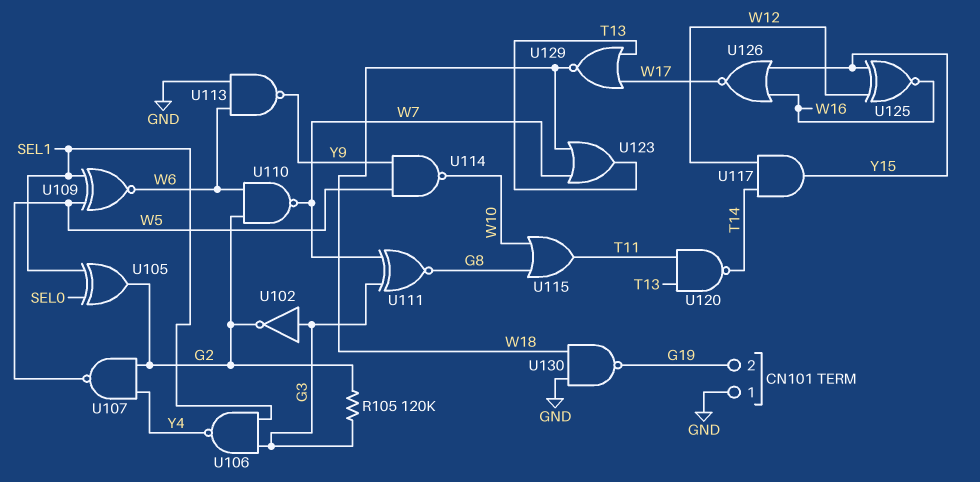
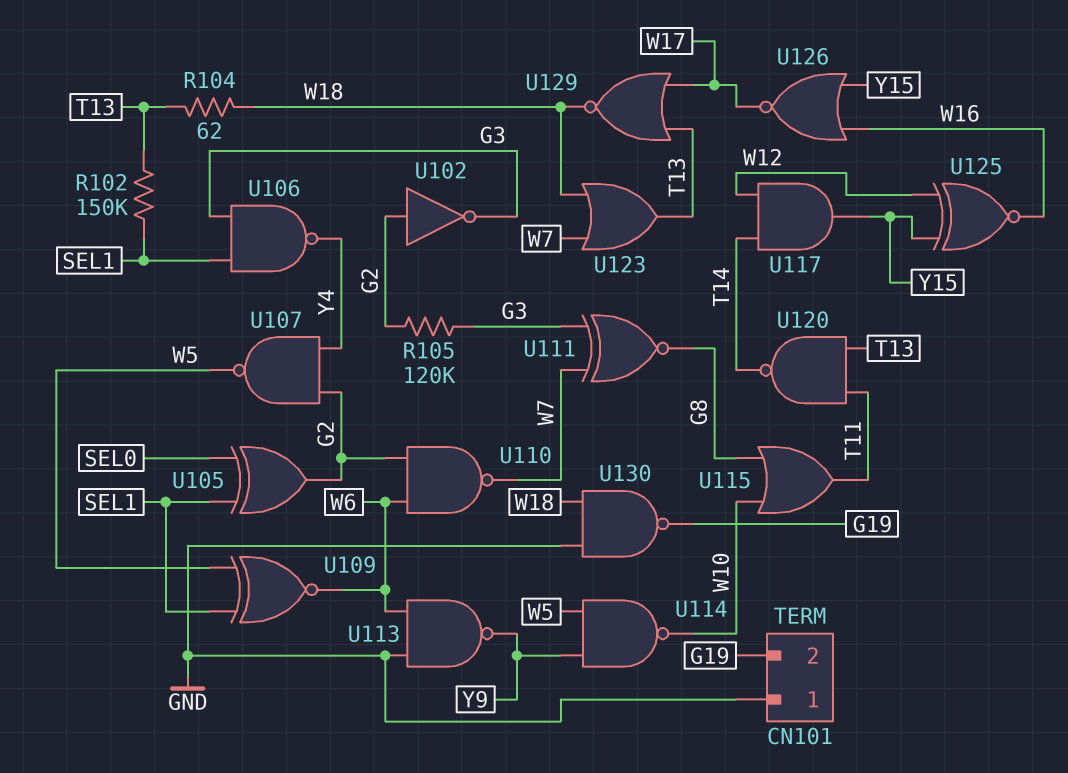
R102: none -> 150k (SEL1, T13)
R104: none -> 62 (T13, W18)
U102: NOT (in G3, out G2) -> NOT (in G2, out G3)

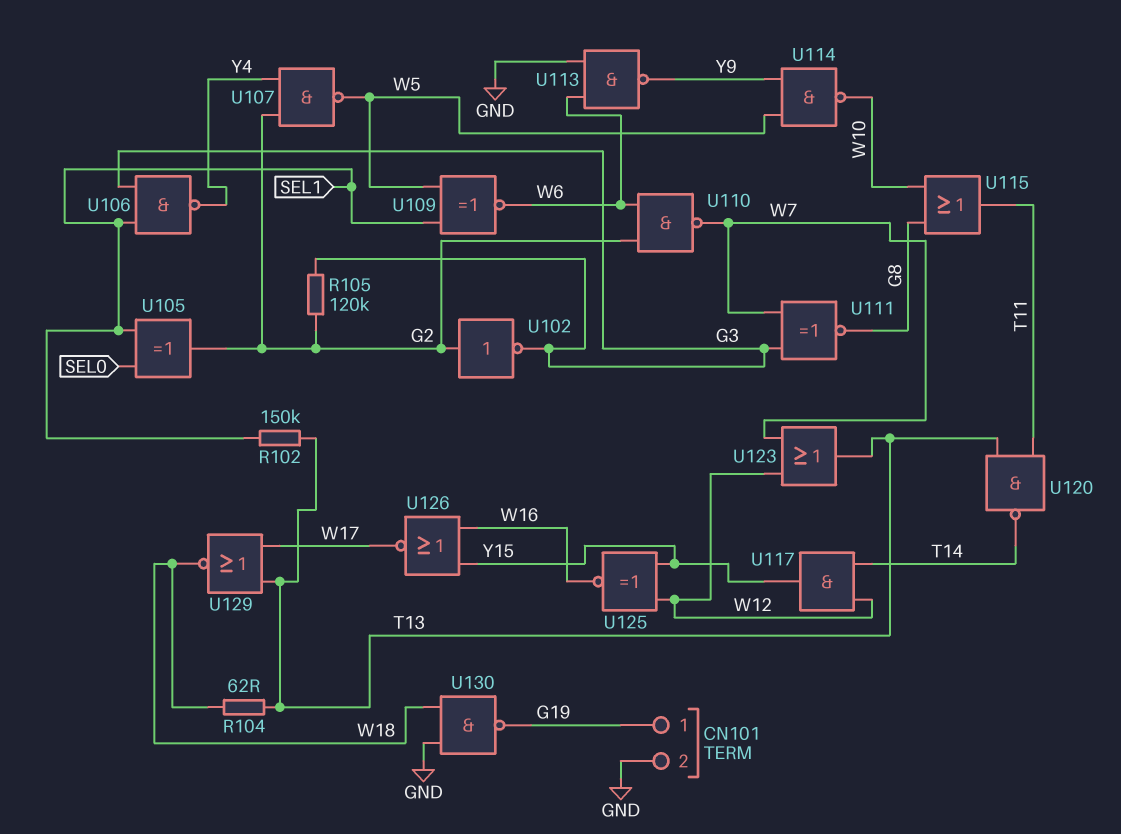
CN101 pin 1: GND -> G19
CN101 pin 2: G19 -> GND
U123: OR (in W7, in W18, out T13) -> OR (in W7, in W12, out T13)

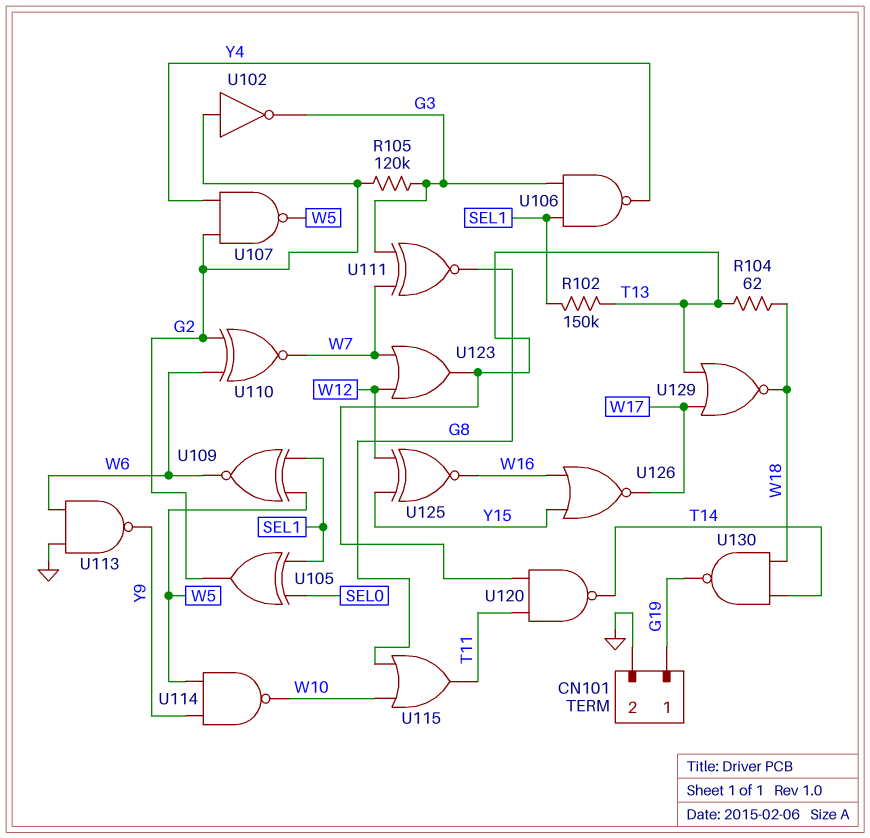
U110: NAND (in G2, in W6, out W7) -> XNOR (in G2, in W6, out W7)
U117: AND (in T14, in W12, out Y15) -> none
U130: NAND (in GND, in W18, out G19) -> NAND (in T14, in W18, out G19)

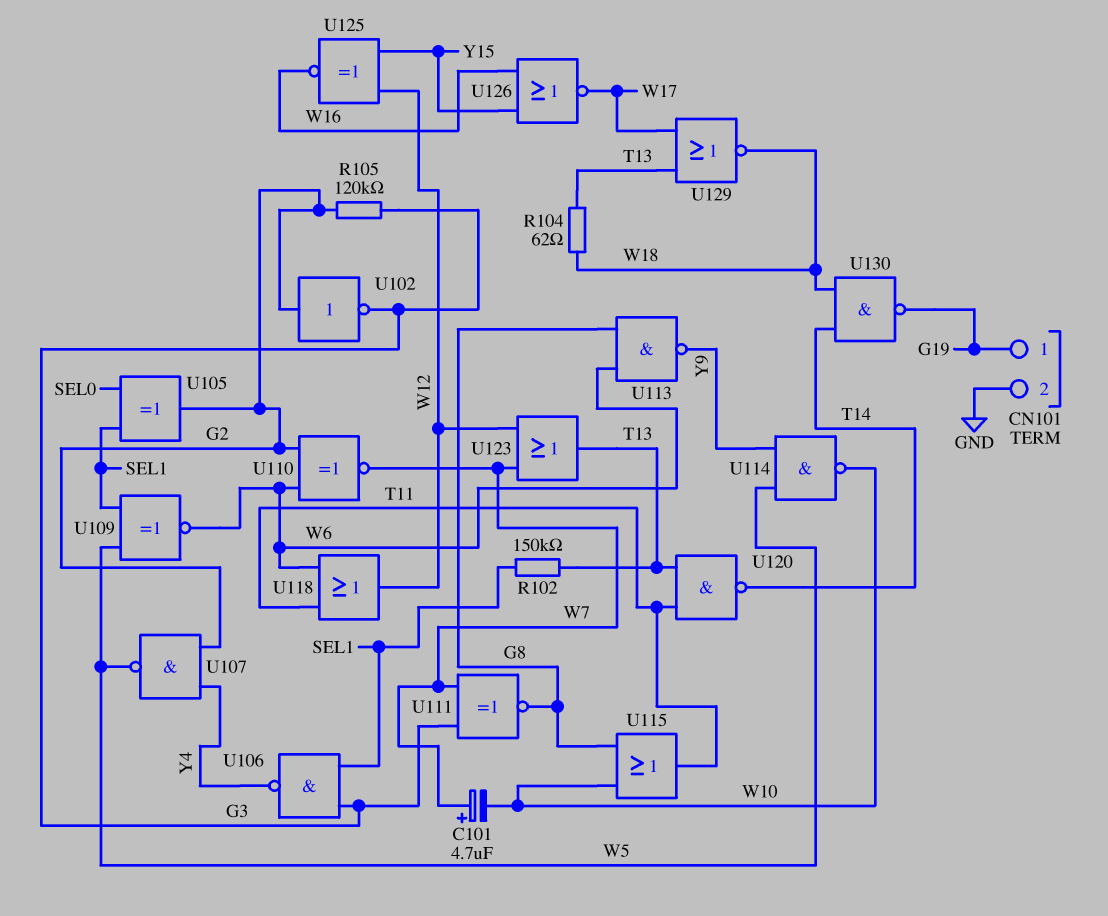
C101: none -> 4.7uF (plus W7, minus W10)
U113: NAND (in GND, in W6, out Y9) -> NAND (in G8, in W6, out Y9)
U118: none -> OR (in T11, in W6, out W12)

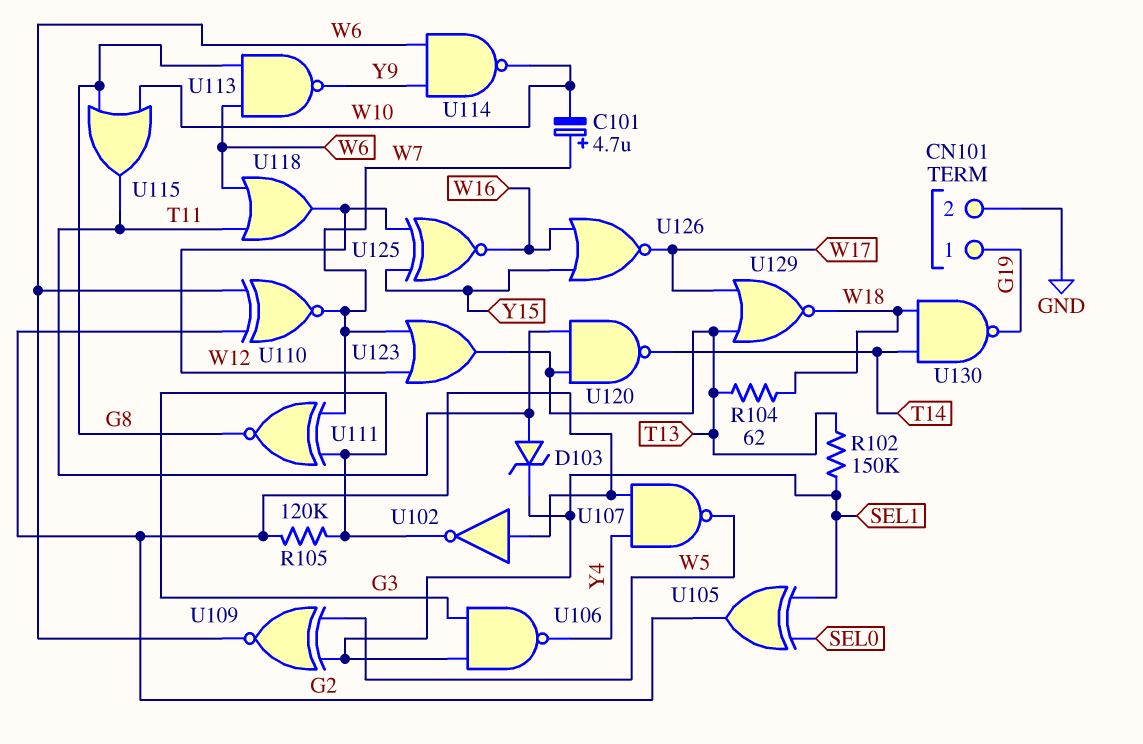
D103: none -> zener (A T11, K SEL1)
U114: NAND (in W5, in Y9, out W10) -> NAND (in W6, in Y9, out W10)

